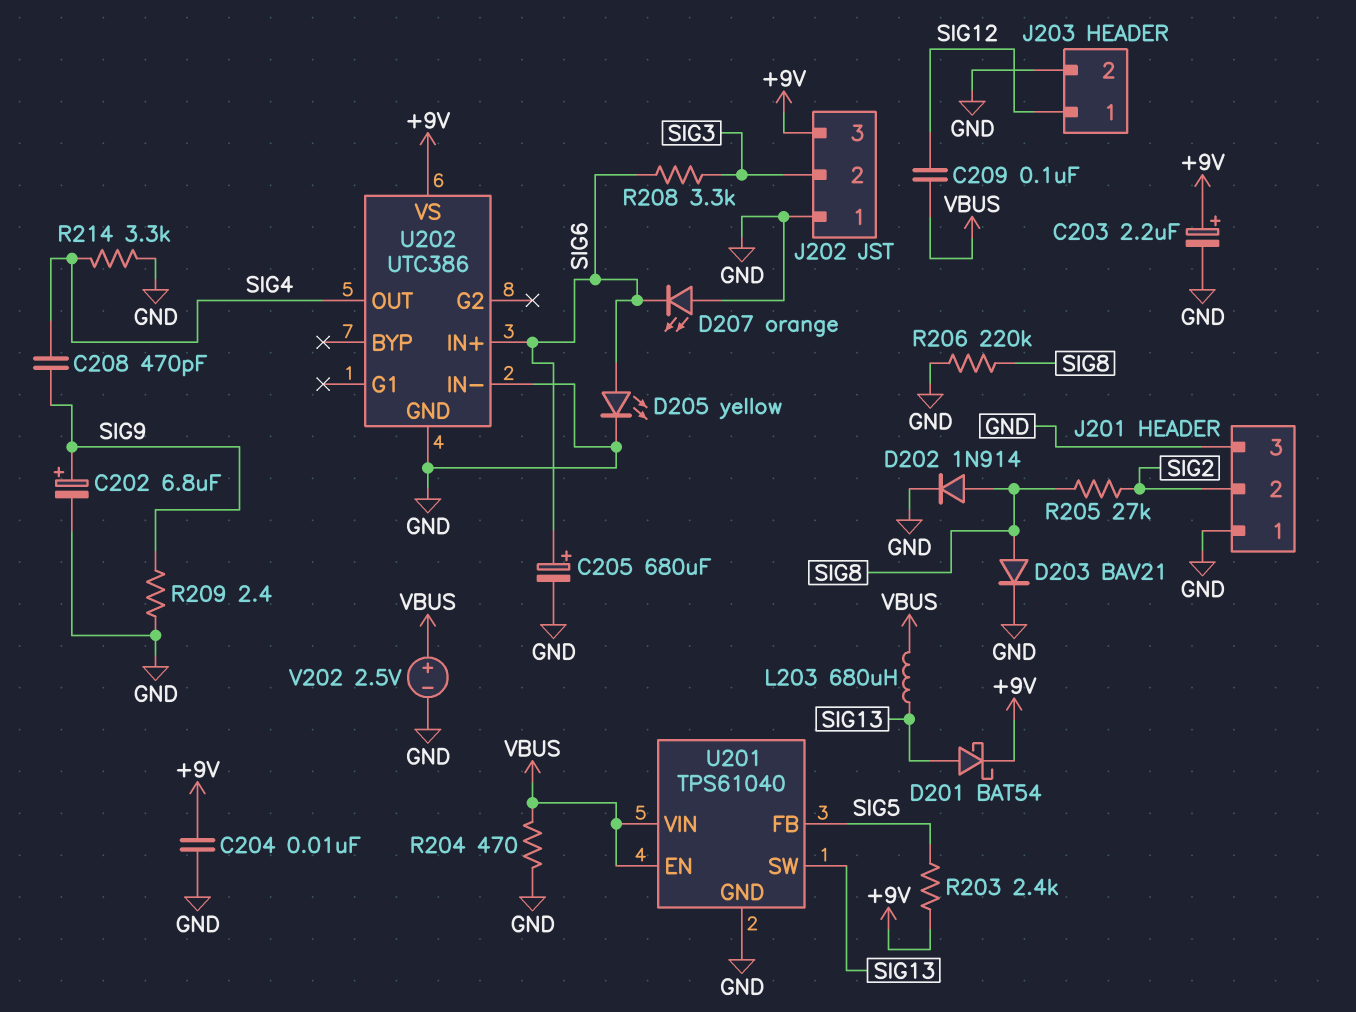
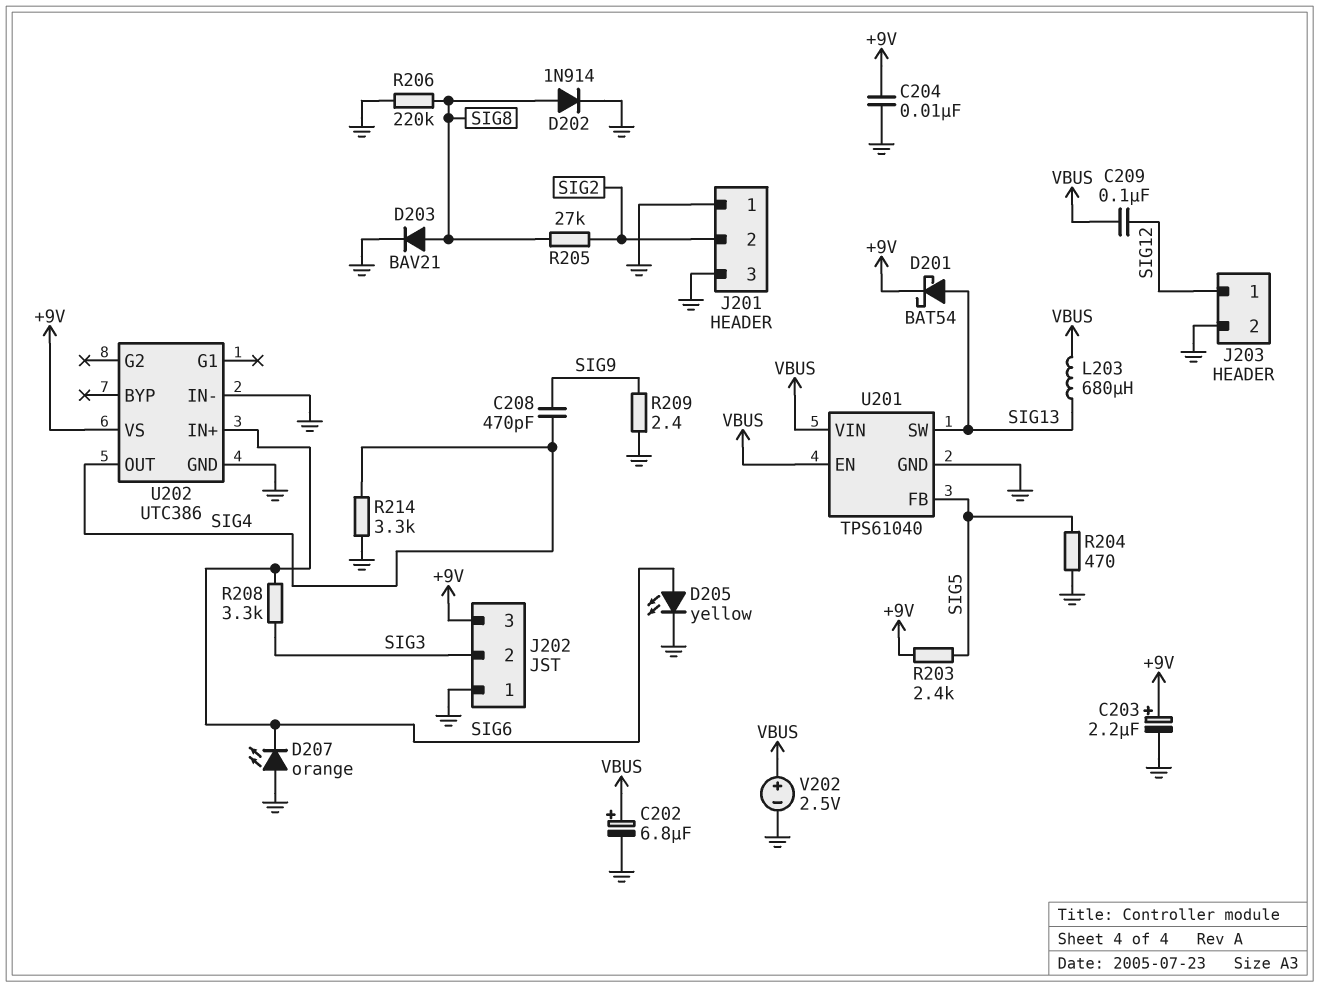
C202: 6.8uF (plus SIG9, minus GND) -> 6.8uF (plus VBUS, minus GND)
C205: 680uF (plus SIG6, minus GND) -> none
R204: 470 (GND, VBUS) -> 470 (GND, SIG5)

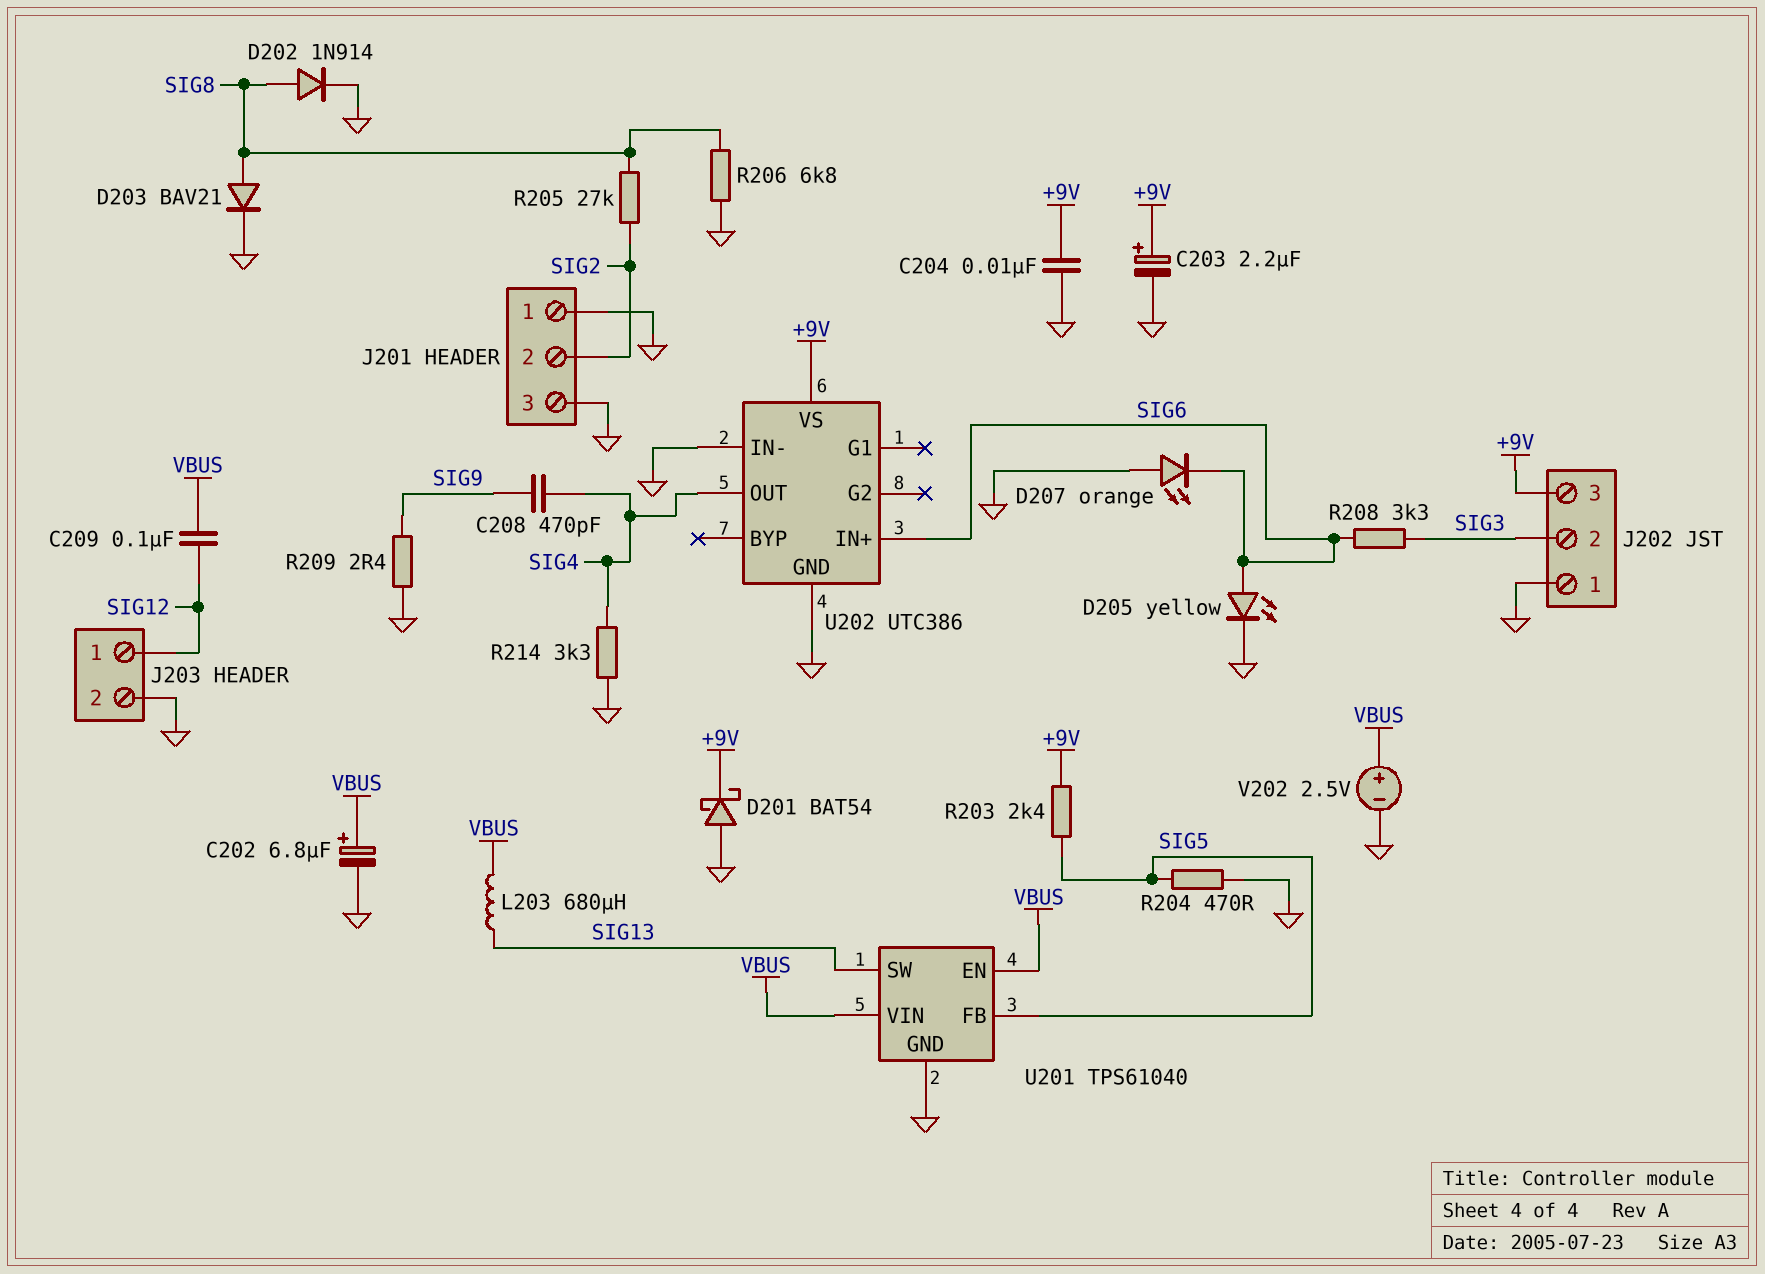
D201: schottky BAT54 (A SIG13, K +9V) -> schottky BAT54 (A GND, K +9V)
R206: 220k (GND, SIG8) -> 6.8k (GND, SIG8)

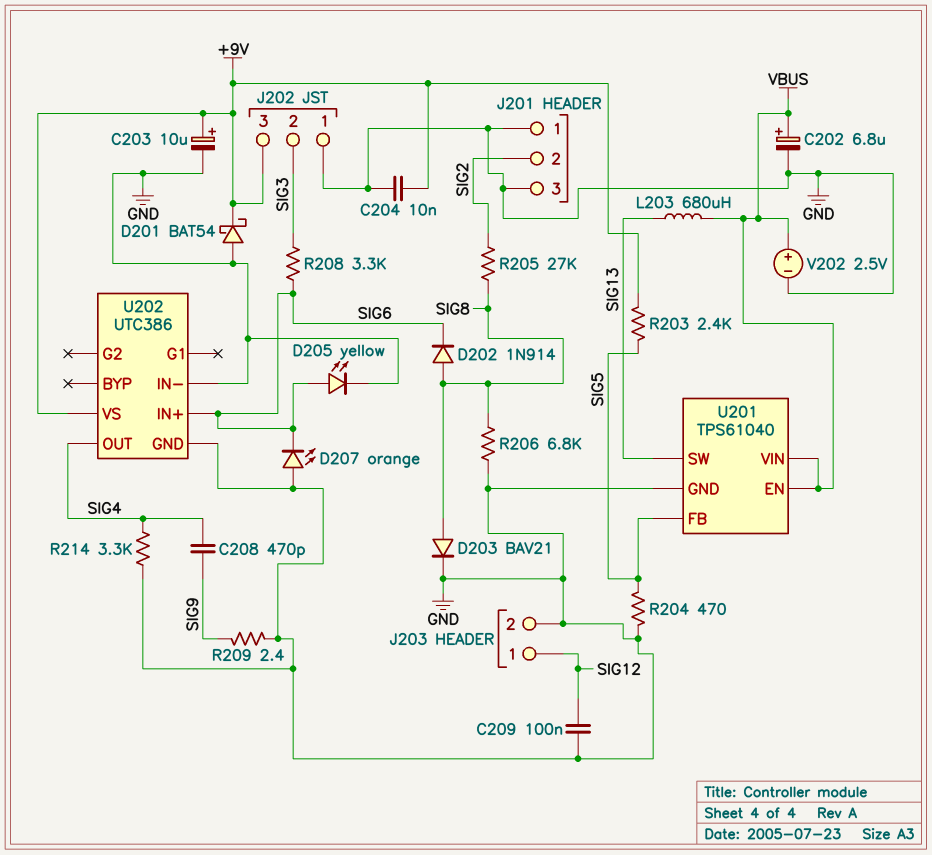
C203: 2.2uF (plus +9V, minus GND) -> 10uF (plus +9V, minus GND)
C209: 100nF (SIG12, VBUS) -> 100nF (GND, SIG12)
D202: diode 1N914 (A SIG8, K GND) -> diode 1N914 (A SIG8, K SIG6)

